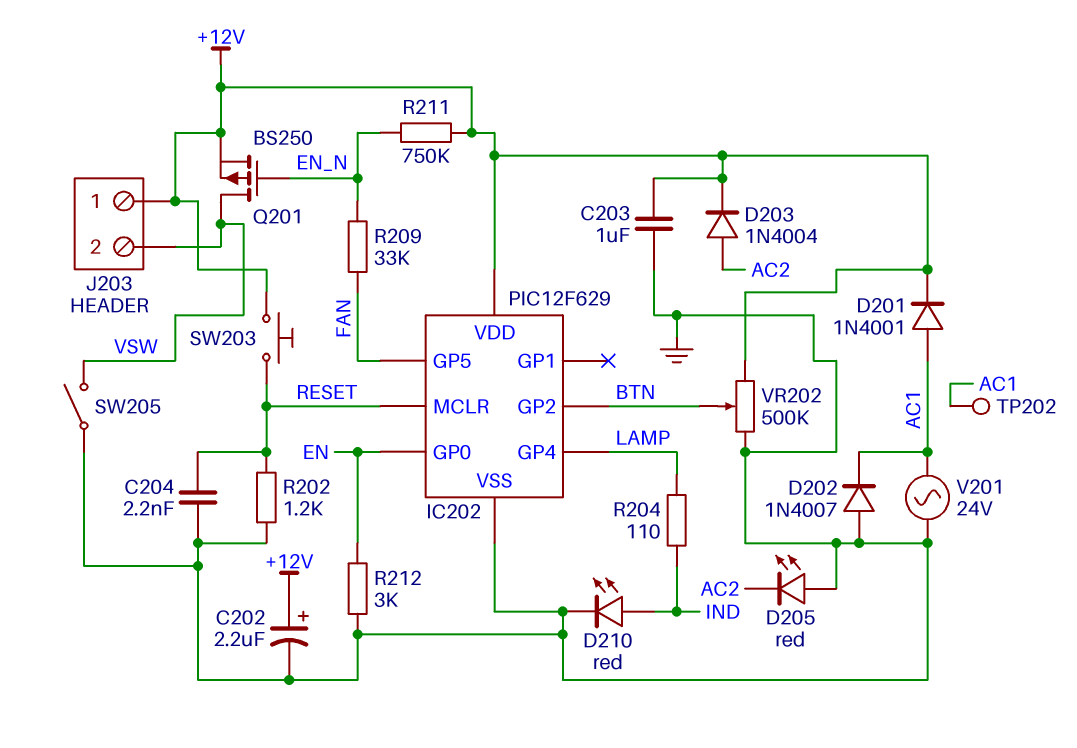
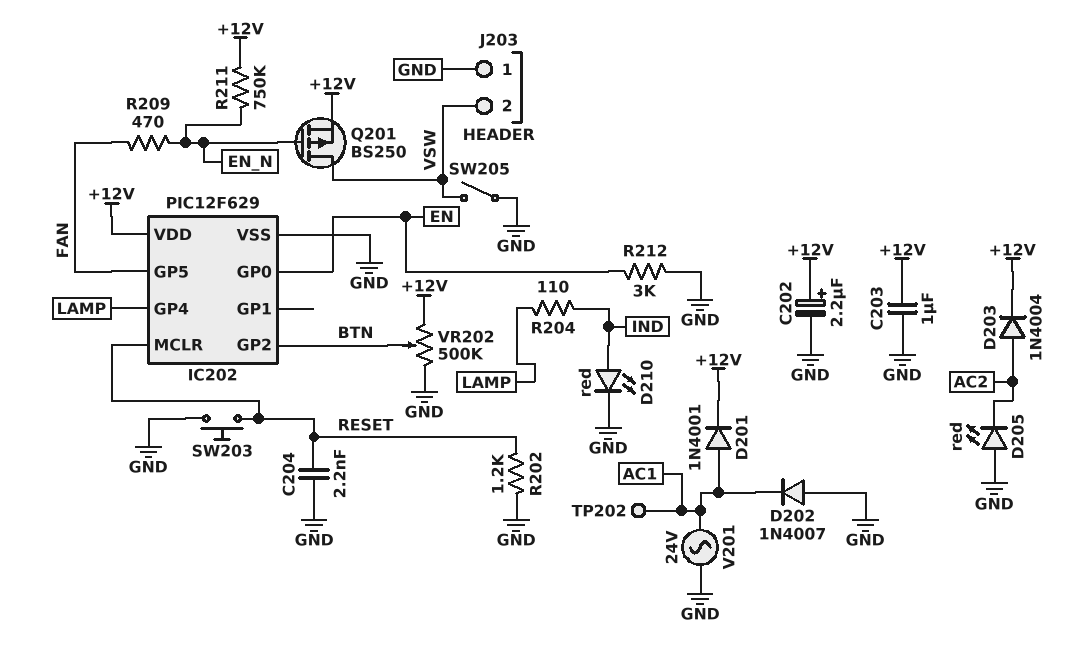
J203 pin 1: +12V -> GND
R209: 33k (EN_N, FAN) -> 470 (EN_N, FAN)
SW203: button (+12V, RESET) -> button (GND, RESET)

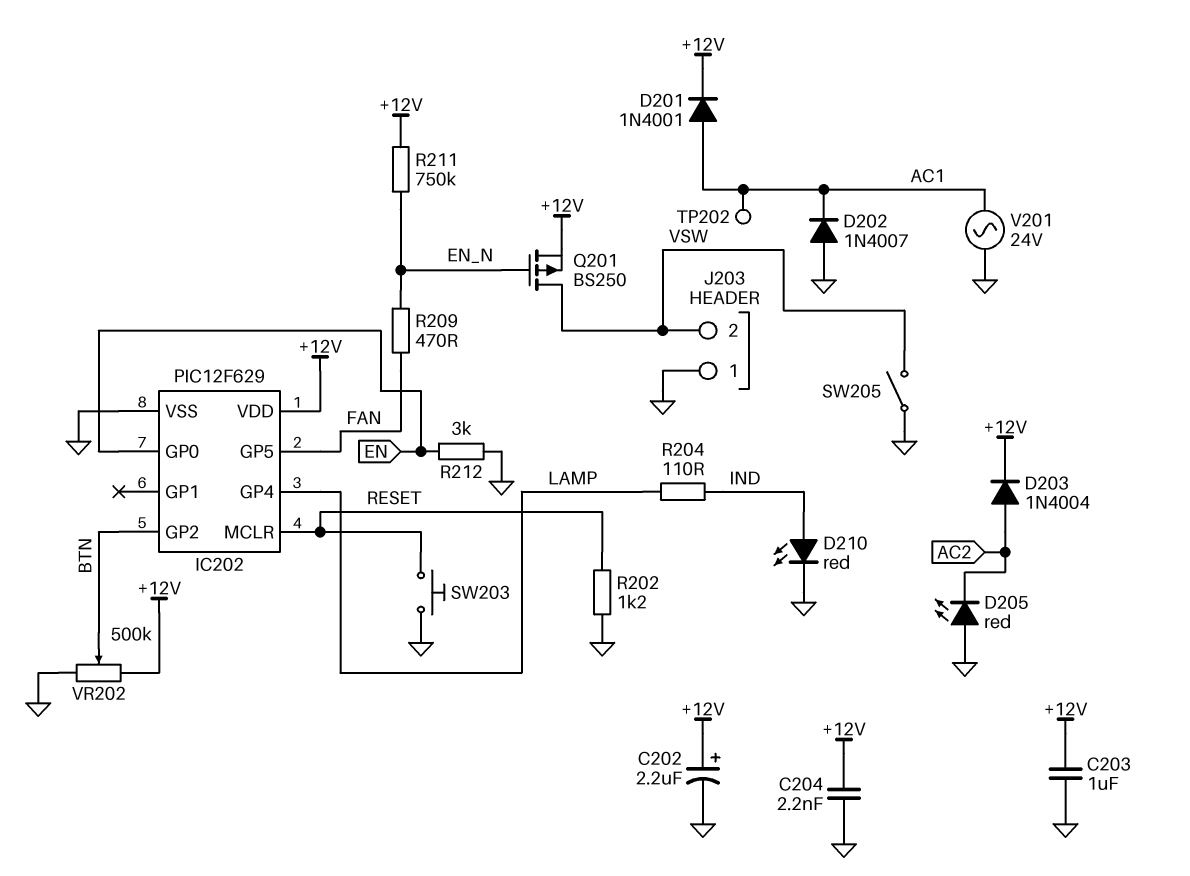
C204: 2.2nF (GND, RESET) -> 2.2nF (+12V, GND)

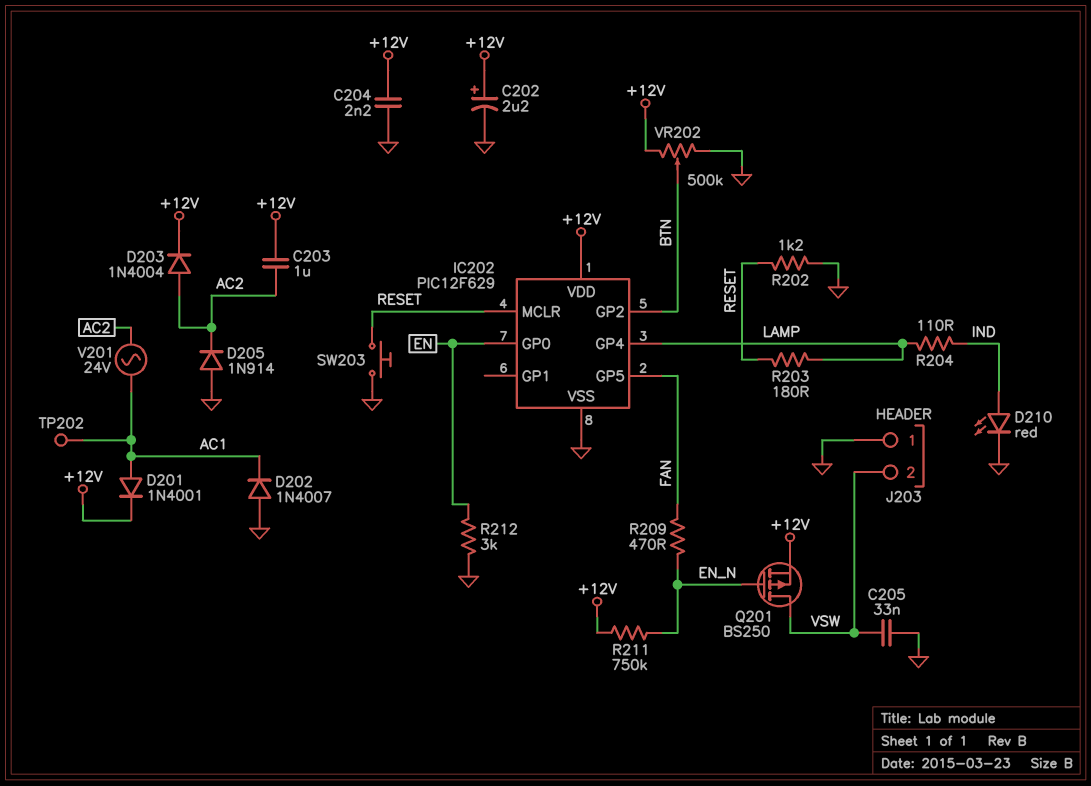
C203: 1uF (+12V, GND) -> 1uF (+12V, AC2)
C205: none -> 33nF (GND, VSW)
D205: LED red (A GND, K AC2) -> diode 1N914 (A GND, K AC2)
R203: none -> 180 (LAMP, RESET)
SW205: switch (GND, VSW) -> none
V201: AC 24V (AC1, GND) -> AC 24V (AC1, AC2)

